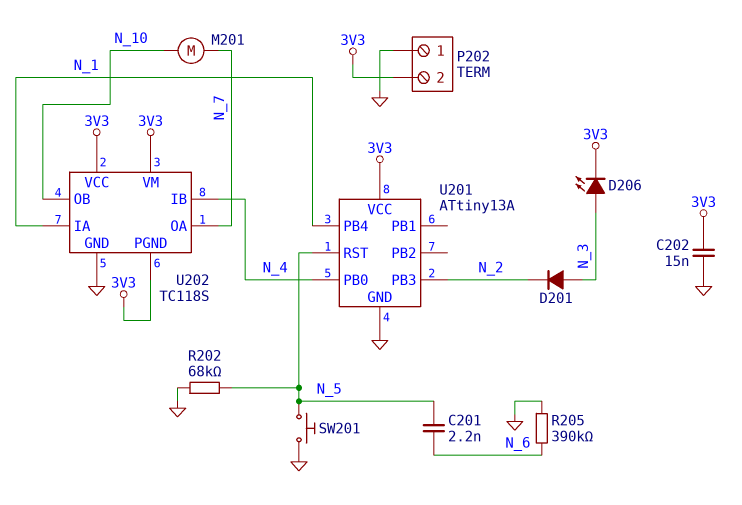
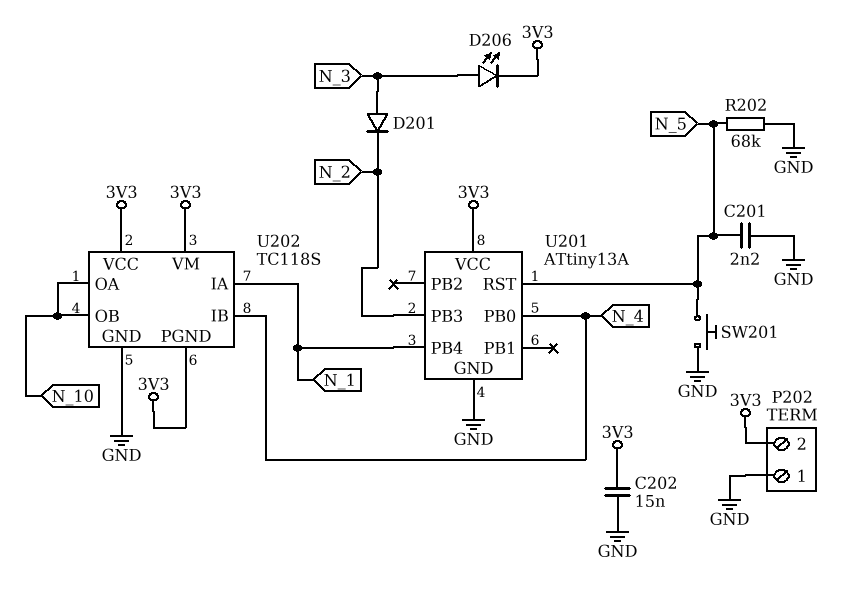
C201: 2.2nF (N_5, N_6) -> 2.2nF (GND, N_5)
M201: motor (N_7, N_10) -> none
R205: 390k (GND, N_6) -> none
U202 pin OA: N_7 -> N_10

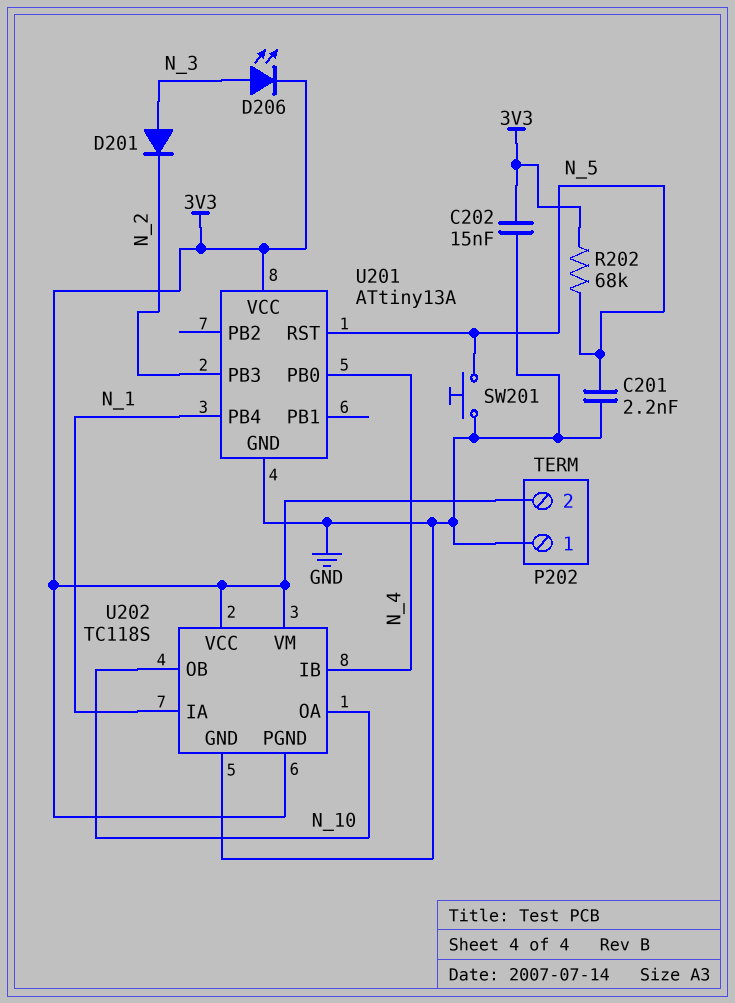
R202: 68k (GND, N_5) -> 68k (3V3, N_5)

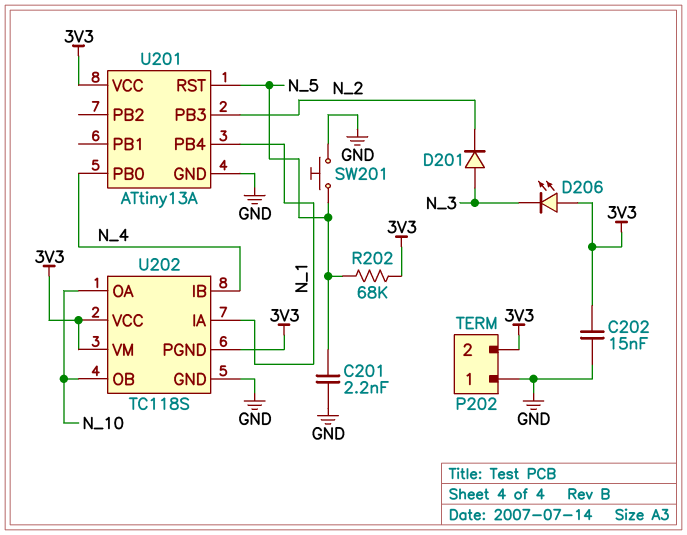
D206: LED (A N_3, K 3V3) -> LED (A 3V3, K N_3)

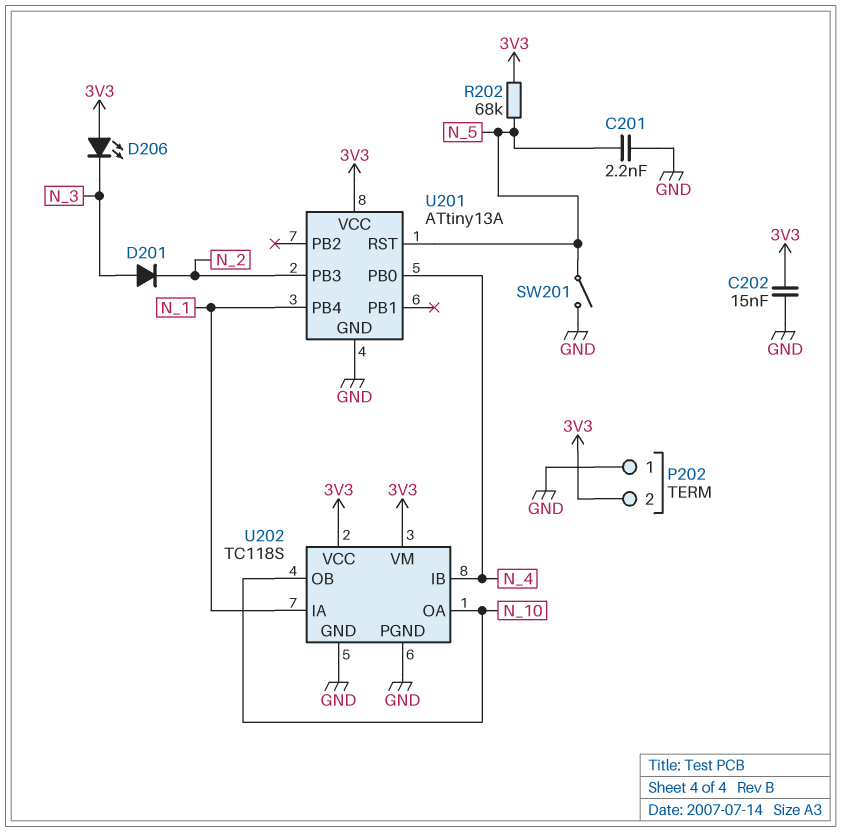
SW201: button (GND, N_5) -> switch (GND, N_5)
U202 pin PGND: 3V3 -> GND

